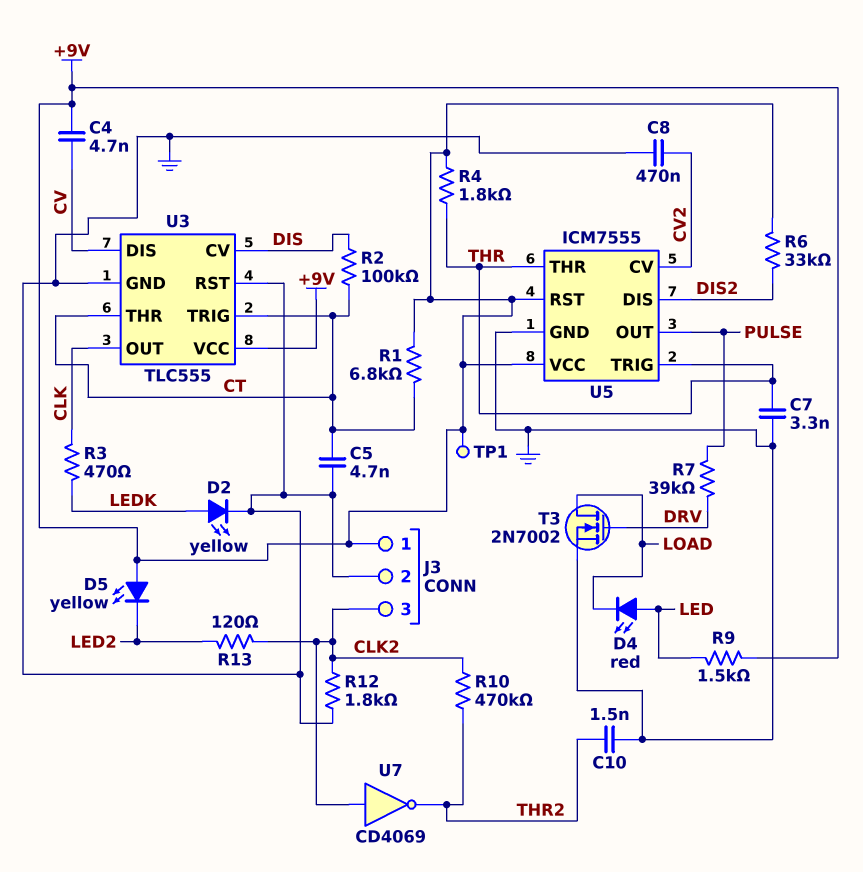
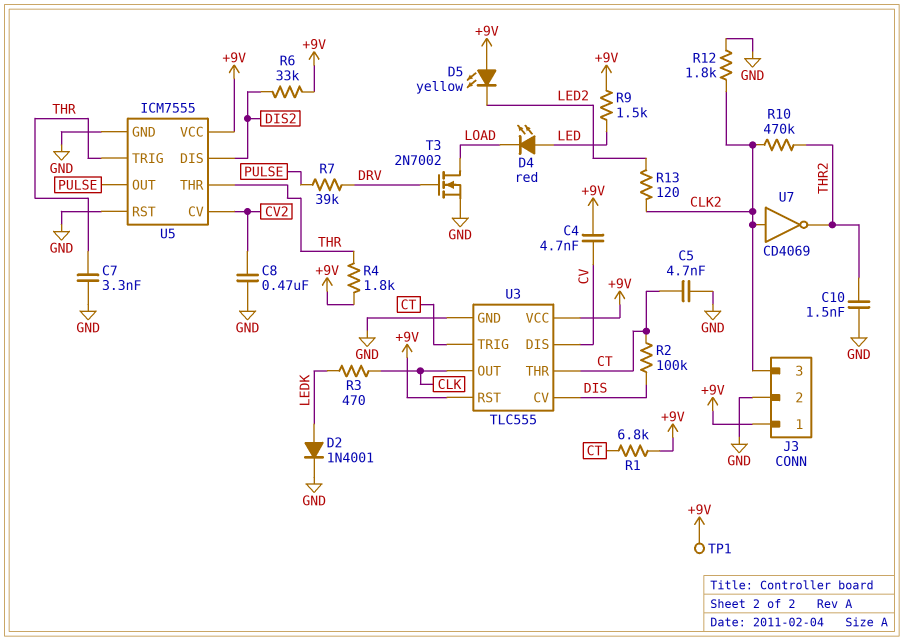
D2: LED yellow (A LEDK, K GND) -> diode 1N4001 (A LEDK, K GND)
U3 pin RST: GND -> +9V
U5 pin RST: +9V -> GND

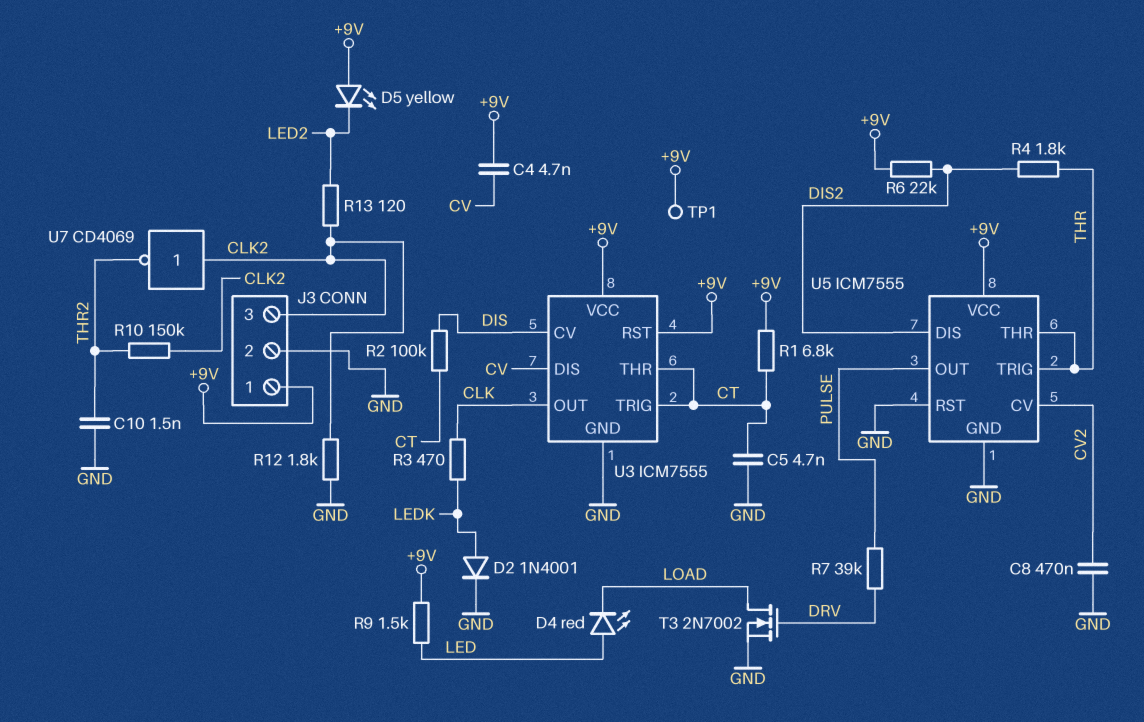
C7: 3.3nF (GND, THR) -> none
R4: 1.8k (+9V, THR) -> 1.8k (DIS2, THR)
R6: 33k (+9V, DIS2) -> 22k (+9V, DIS2)
R10: 470k (CLK2, THR2) -> 150k (CLK2, THR2)
U3: TLC555 -> ICM7555

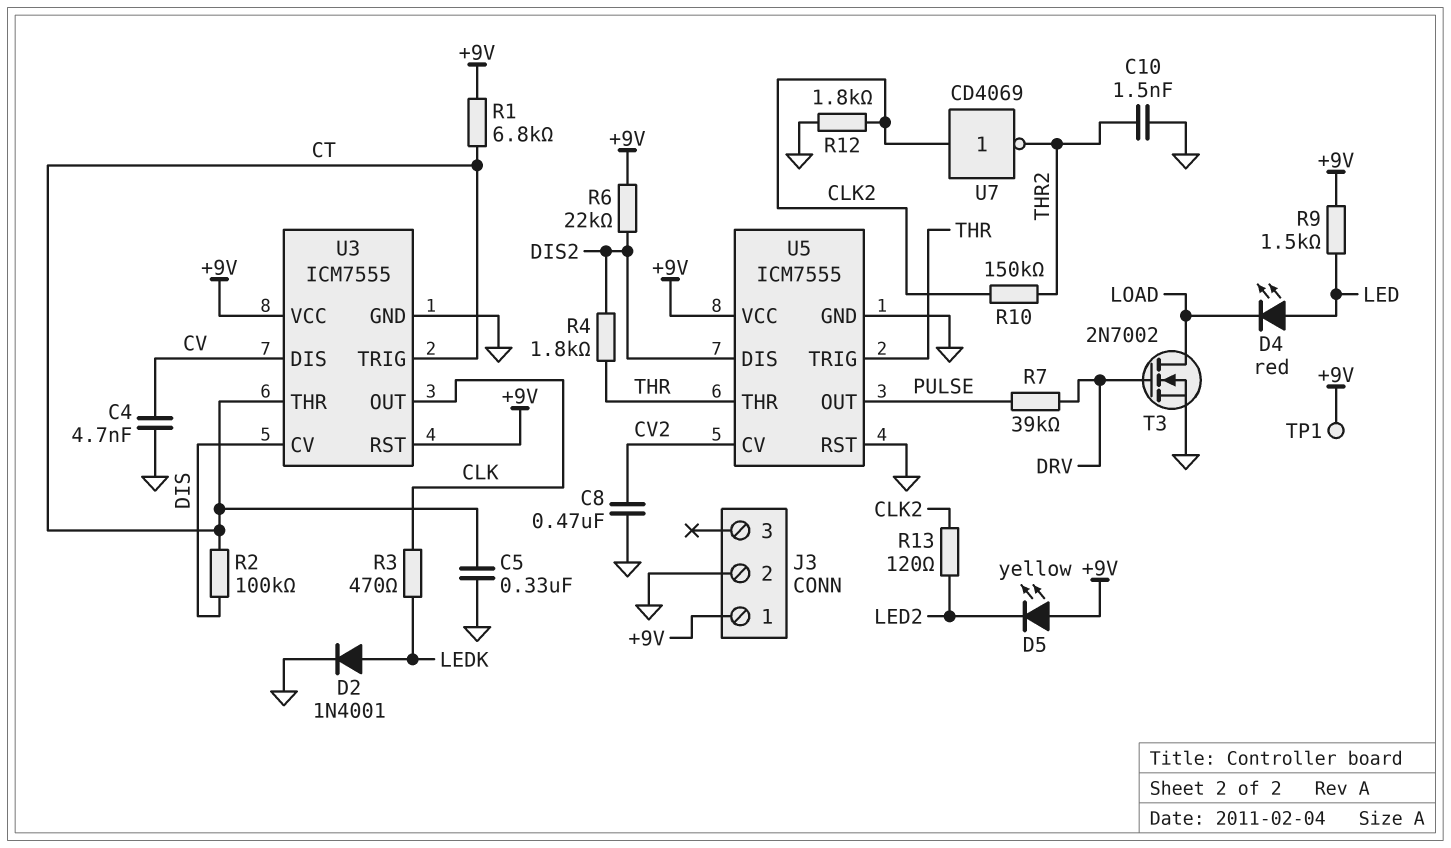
C4: 4.7nF (+9V, CV) -> 4.7nF (CV, GND)
C5: 4.7nF (CT, GND) -> 330nF (CT, GND)
J3 pin 3: CLK2 -> none

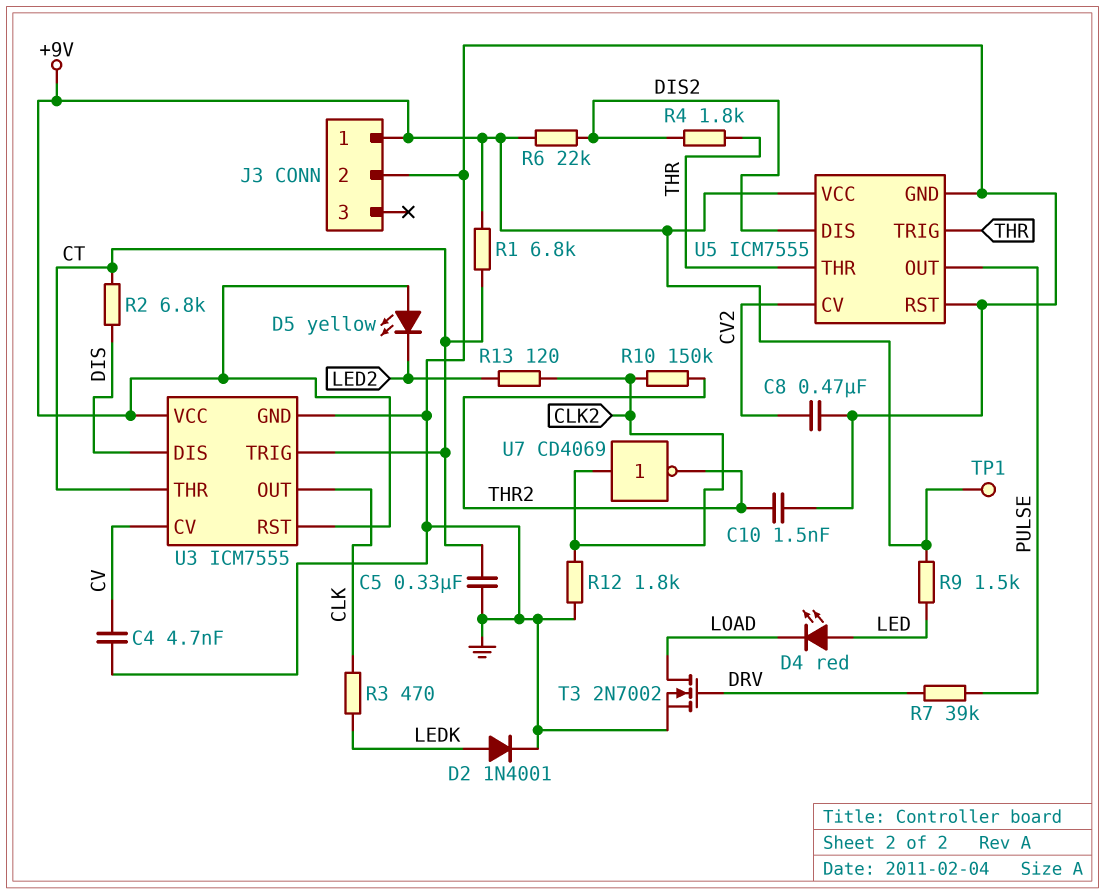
R2: 100k (CT, DIS) -> 6.8k (CT, DIS)
U3 pin CV: DIS -> CV
U3 pin DIS: CV -> DIS

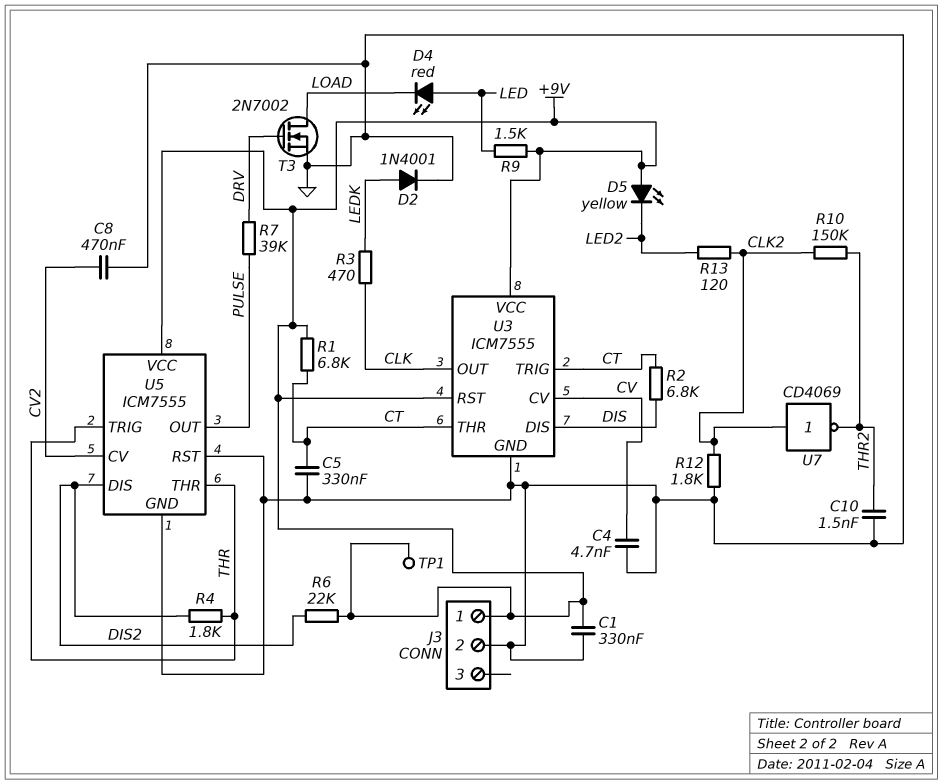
C1: none -> 330nF (+9V, GND)

